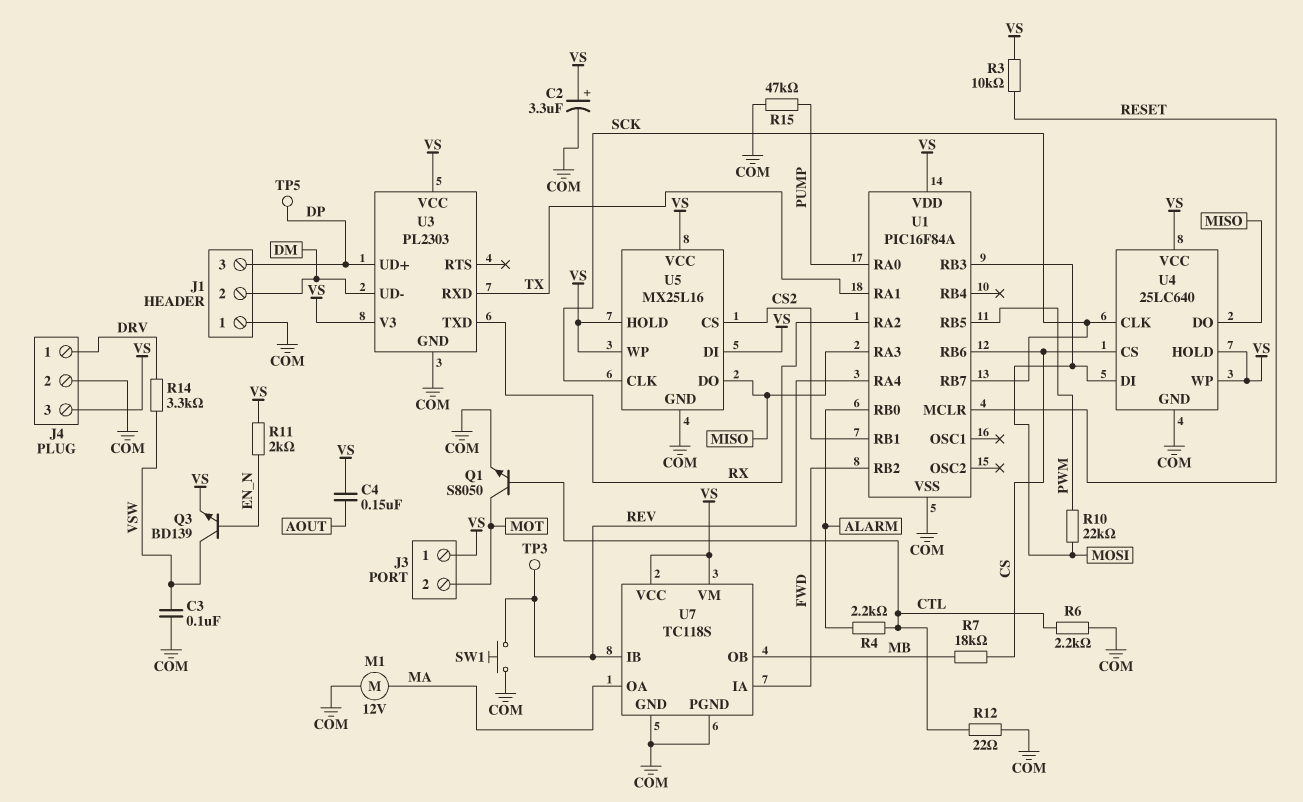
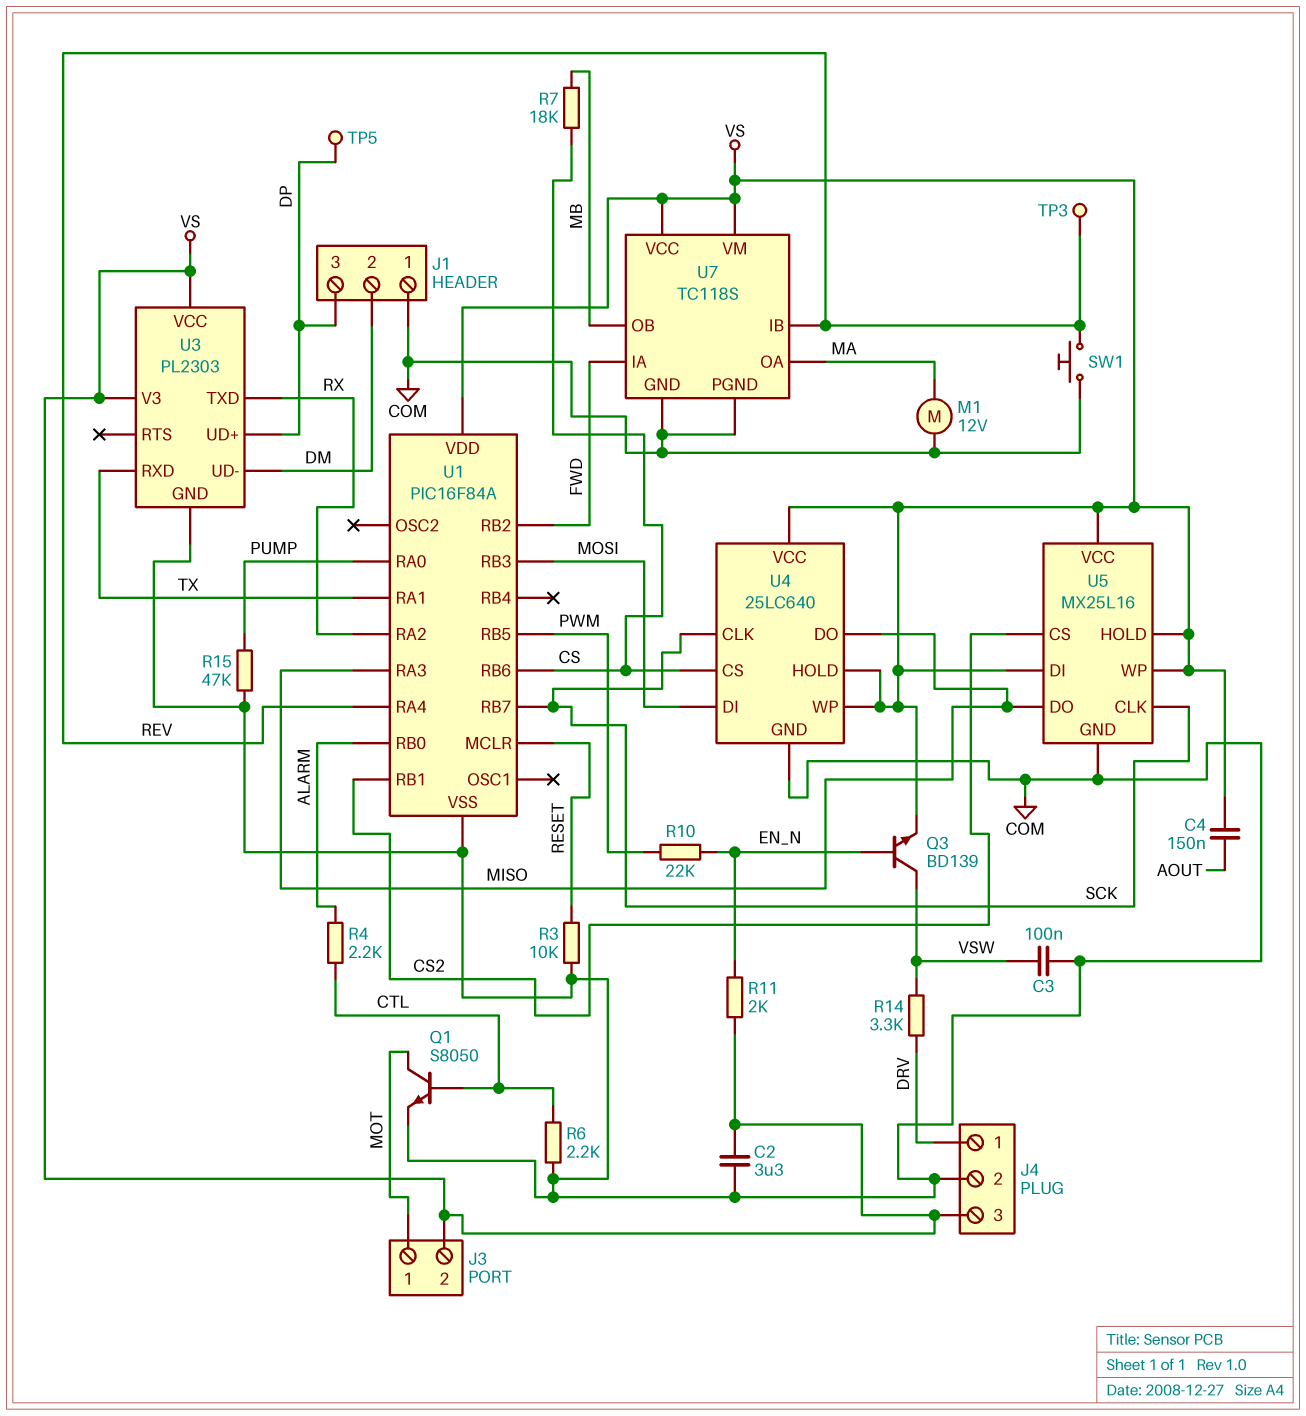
C2: 3.3uF (plus VS, minus COM) -> 3.3uF (COM, VS)
J3 pin 1: VS -> MOT
J3 pin 2: MOT -> VS
R3: 10k (RESET, VS) -> 10k (COM, RESET)
R10: 22k (MOSI, PWM) -> 22k (EN_N, PWM)
R12: 22 (COM, CTL) -> none

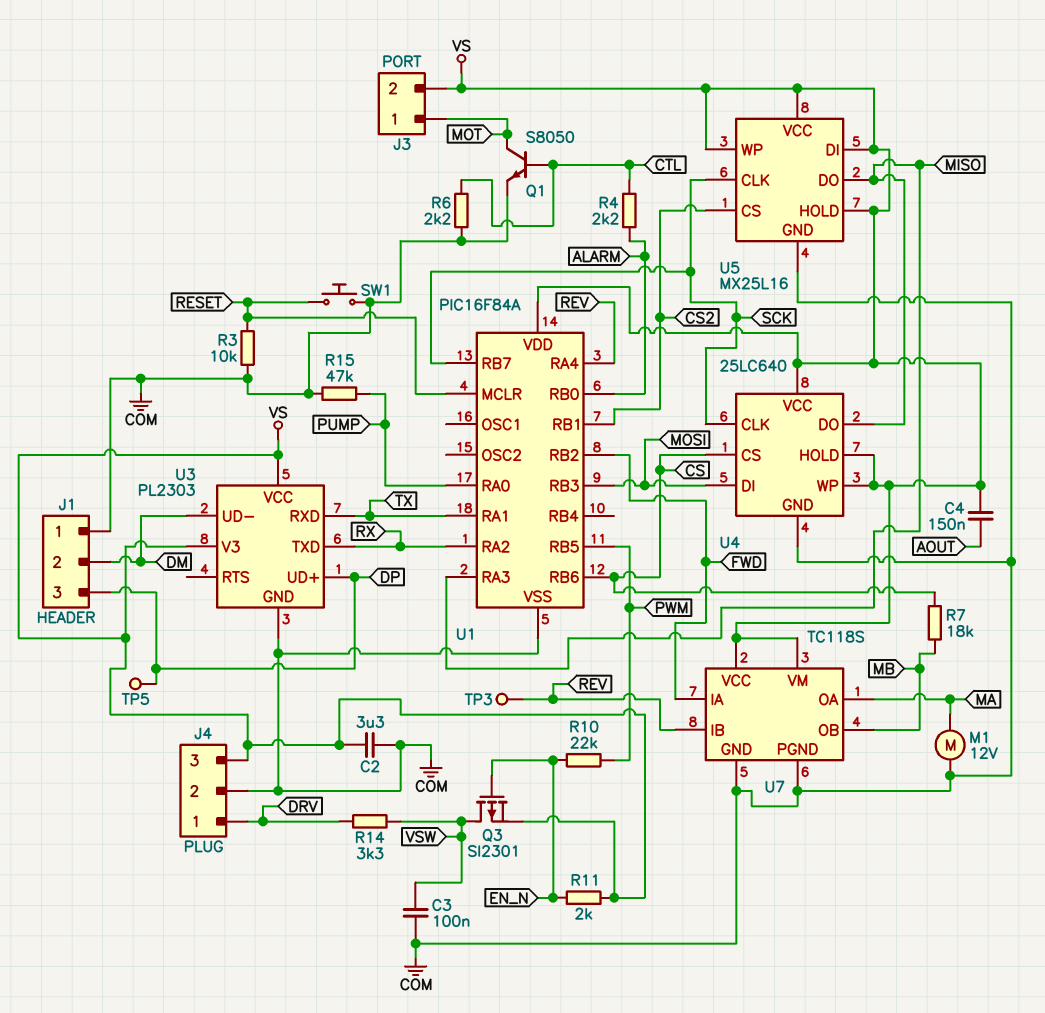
Q3: NPN BD139 (B EN_N, C VSW, E VS) -> PMOS SI2301 (G EN_N, D VSW, S VS)
SW1: button (COM, REV) -> button (COM, RESET)

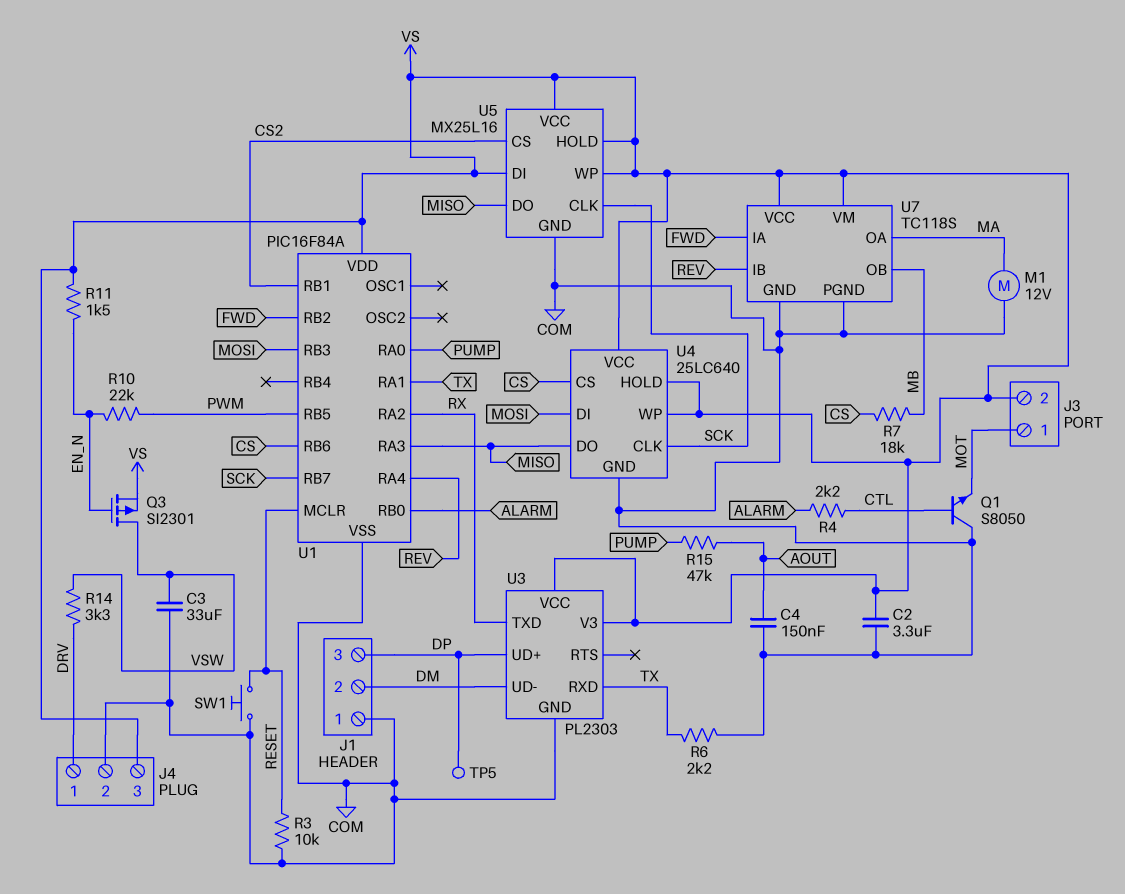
C3: 100nF (COM, VSW) -> 33uF (COM, VSW)
C4: 150nF (AOUT, VS) -> 150nF (AOUT, COM)
Q1: NPN S8050 (B CTL, C MOT, E COM) -> NPN S8050 (B CTL, C COM, E MOT)
R6: 2.2k (COM, CTL) -> 2.2k (COM, TX)
R11: 2k (EN_N, VS) -> 1.5k (EN_N, VS)
R15: 47k (COM, PUMP) -> 47k (AOUT, PUMP)
TP3: test point (REV) -> none

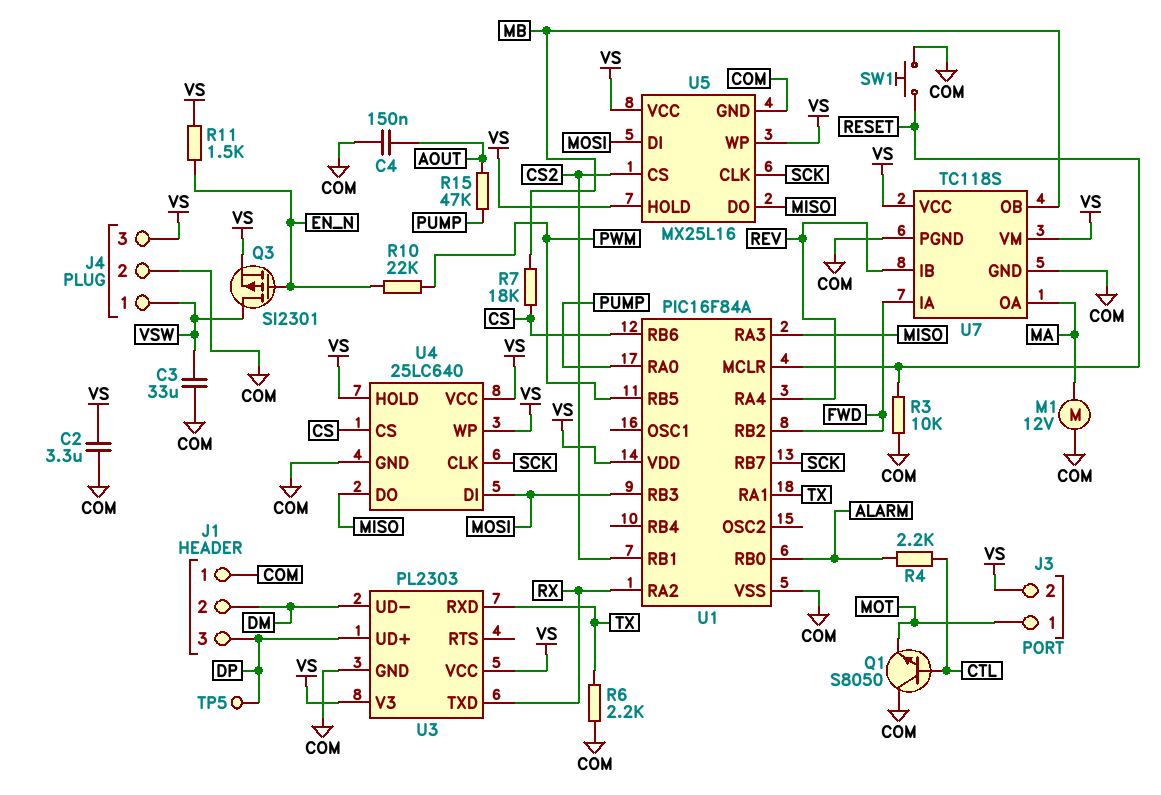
J4 pin 1: DRV -> VSW
R14: 3.3k (DRV, VSW) -> none
U5 pin DI: VS -> MOSI

